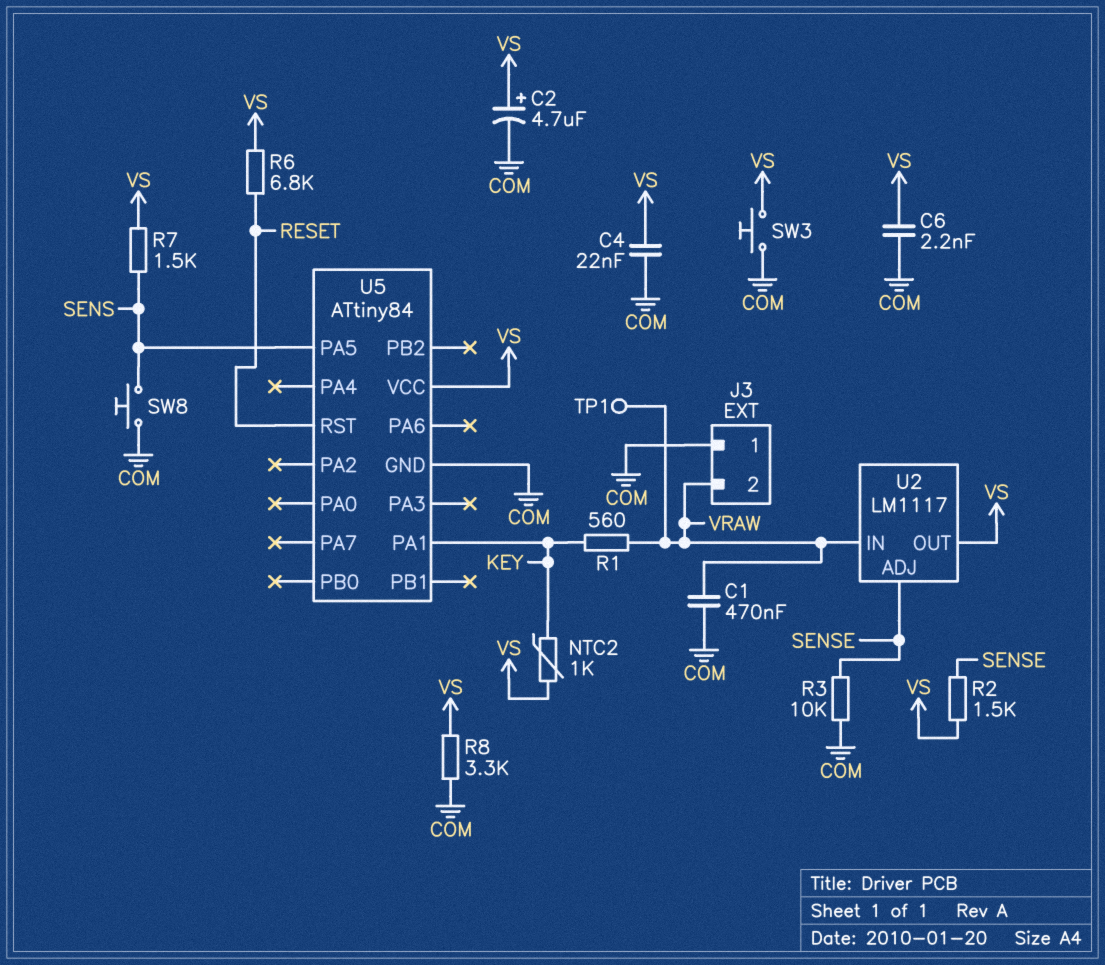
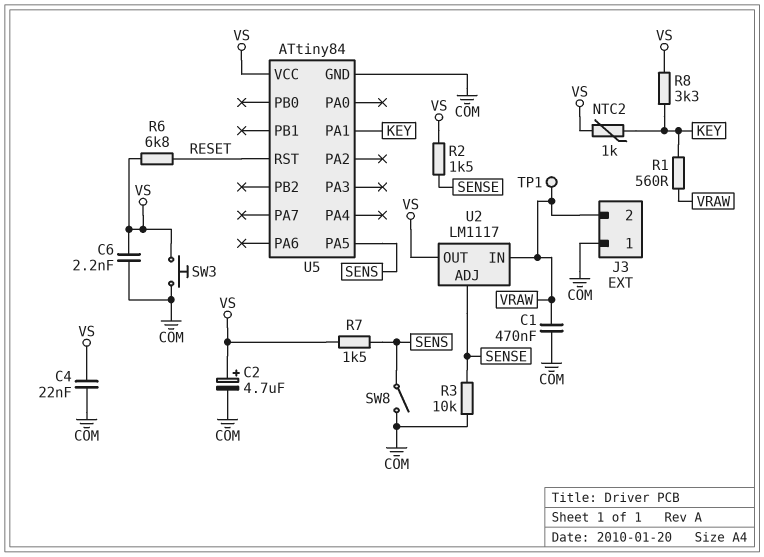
R8: 3.3k (COM, VS) -> 3.3k (KEY, VS)
SW8: button (COM, SENS) -> switch (COM, SENS)

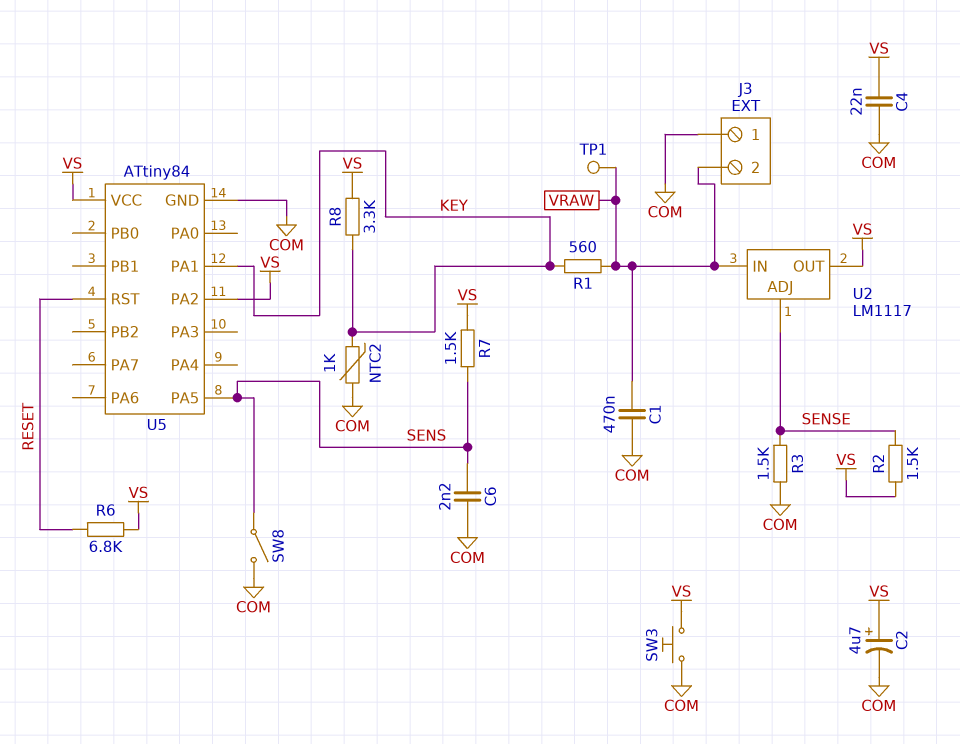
C6: 2.2nF (COM, VS) -> 2.2nF (COM, SENS)
NTC2: 1k (KEY, VS) -> 1k (COM, KEY)
R3: 10k (COM, SENSE) -> 1.5k (COM, SENSE)
U5 pin PA2: none -> VS

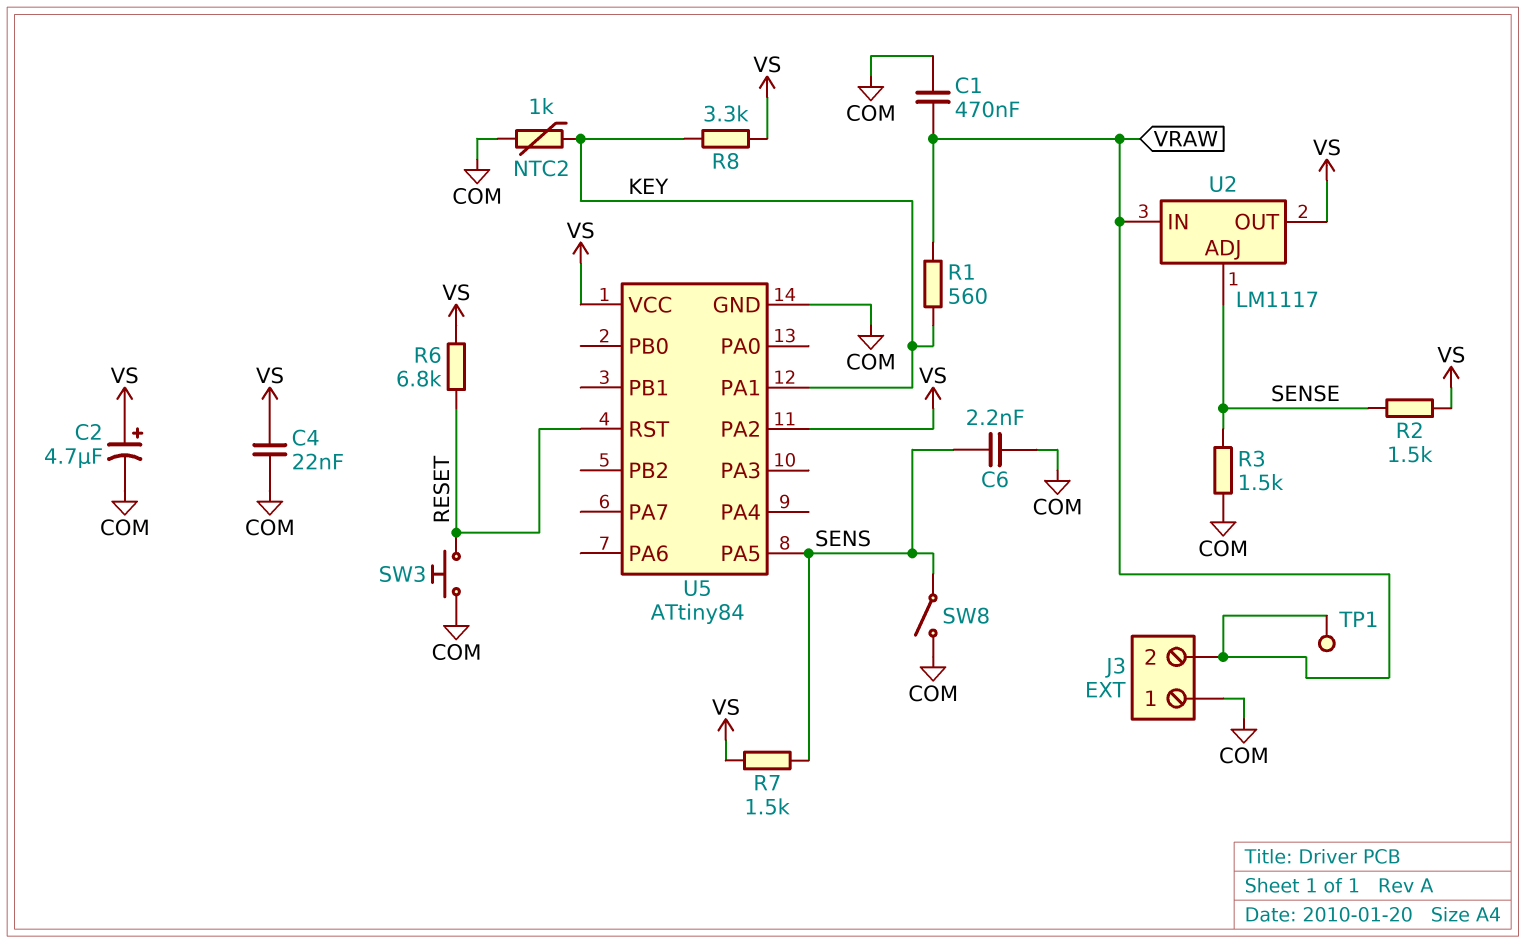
SW3: button (COM, VS) -> button (COM, RESET)

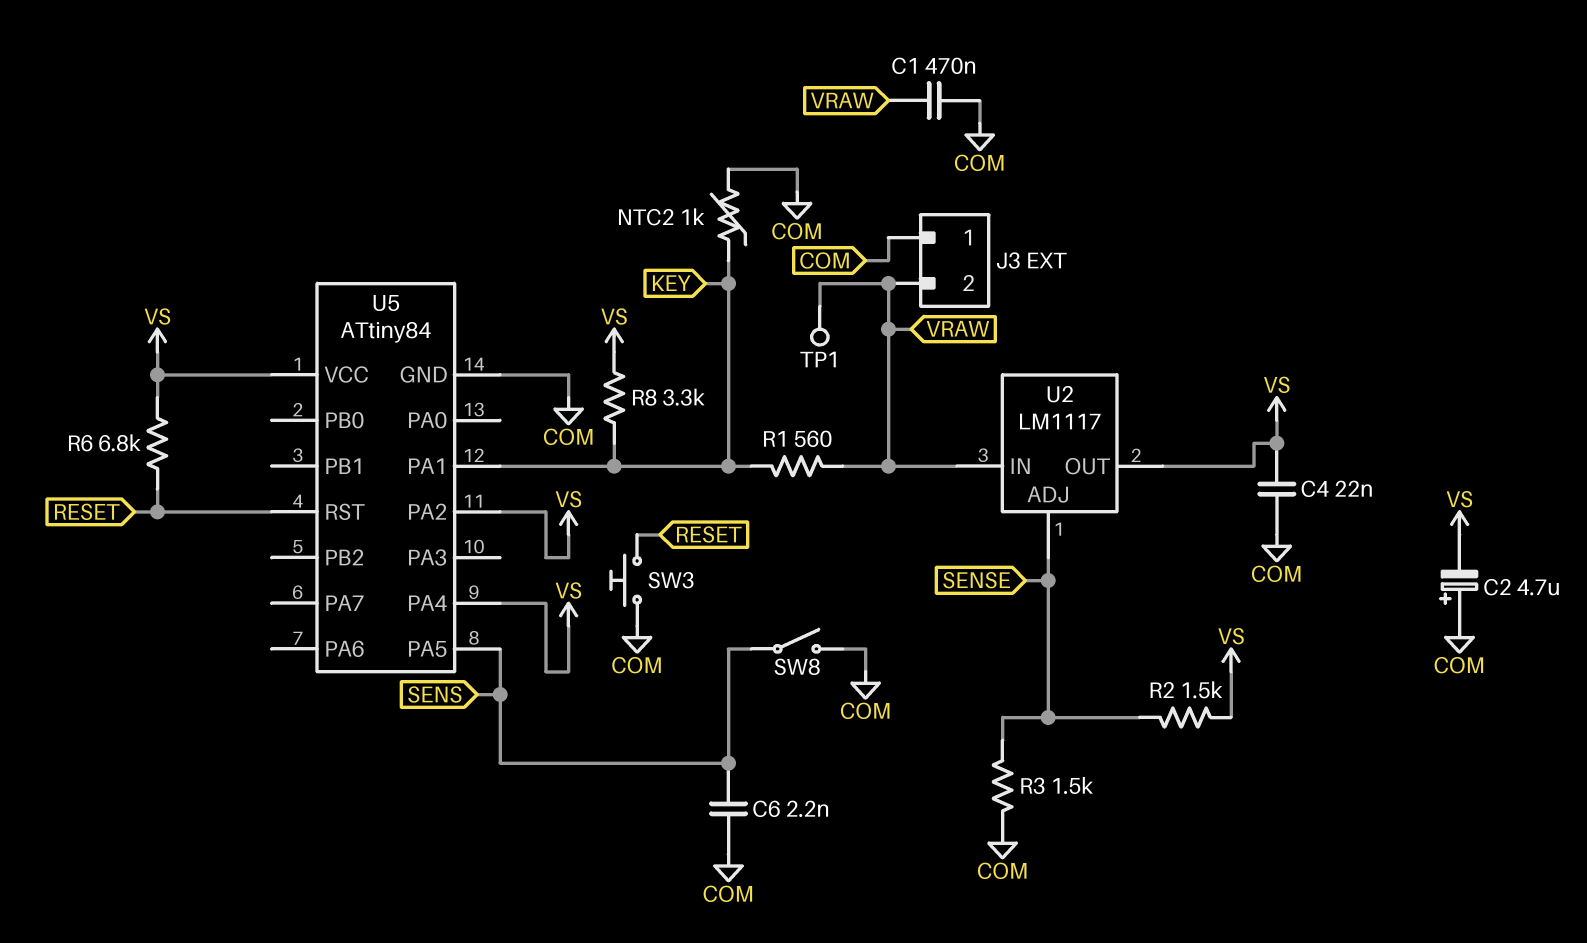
C2: 4.7uF (plus VS, minus COM) -> 4.7uF (plus COM, minus VS)
R7: 1.5k (SENS, VS) -> none
U5 pin PA4: none -> VS

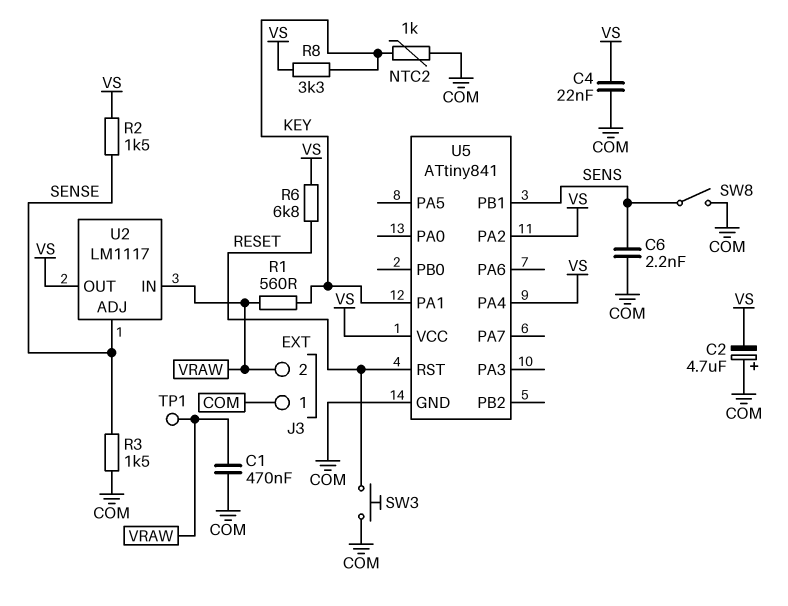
U5: ATtiny84 -> ATtiny841
U5 pin PA5: SENS -> none
U5 pin PB1: none -> SENS

